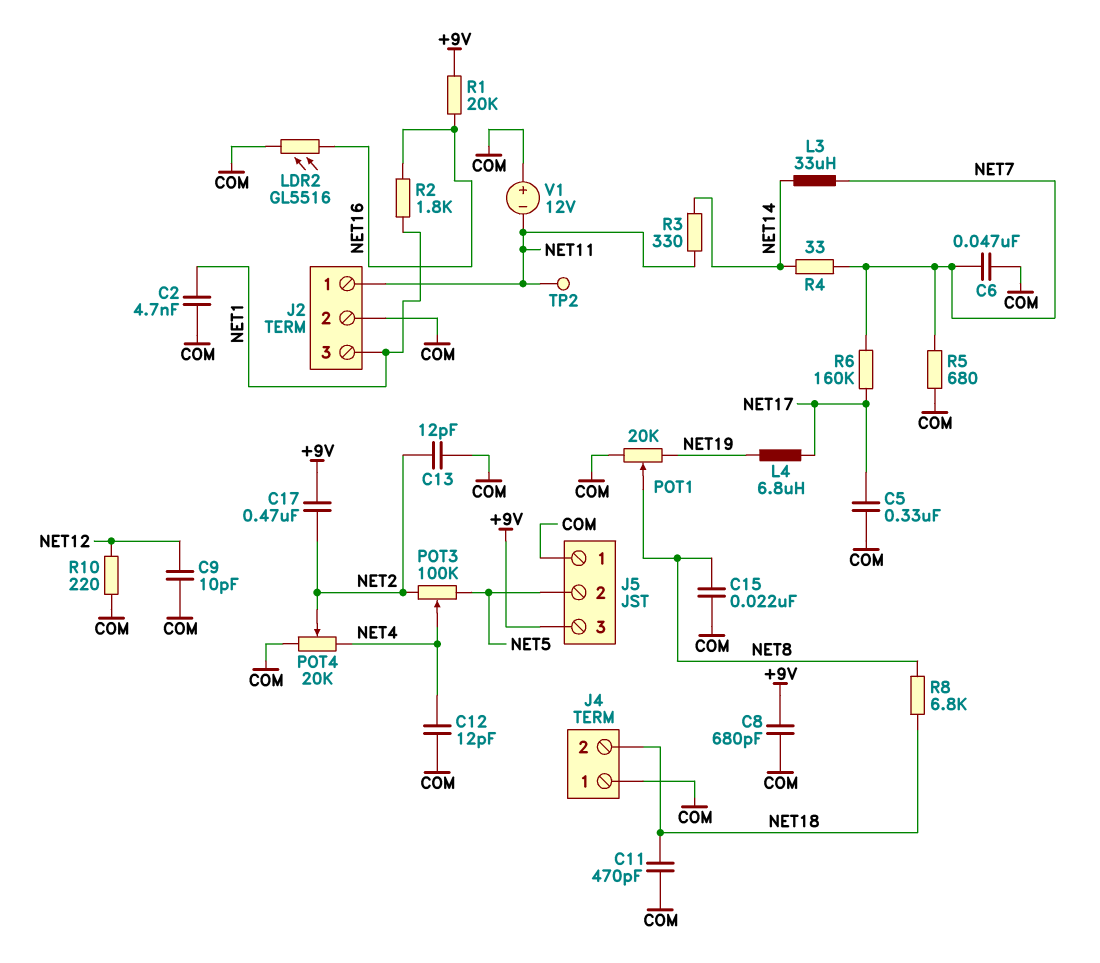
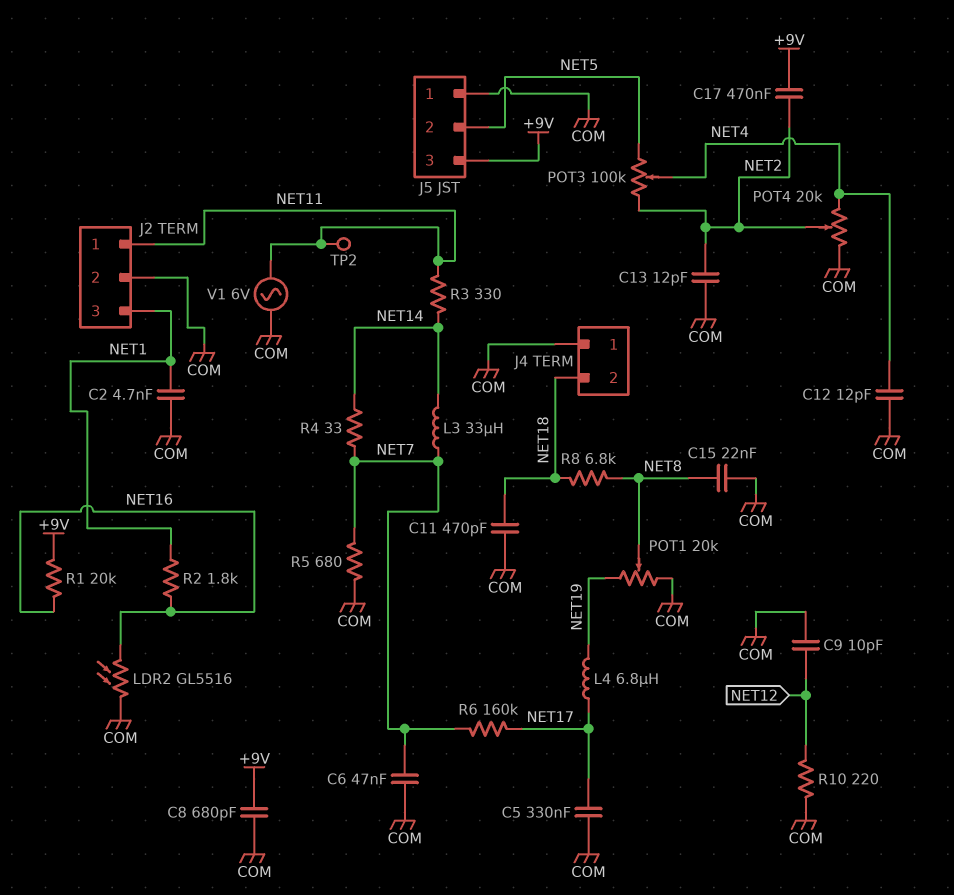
V1: 12V (plus COM, minus NET11) -> AC 6V (COM, NET11)

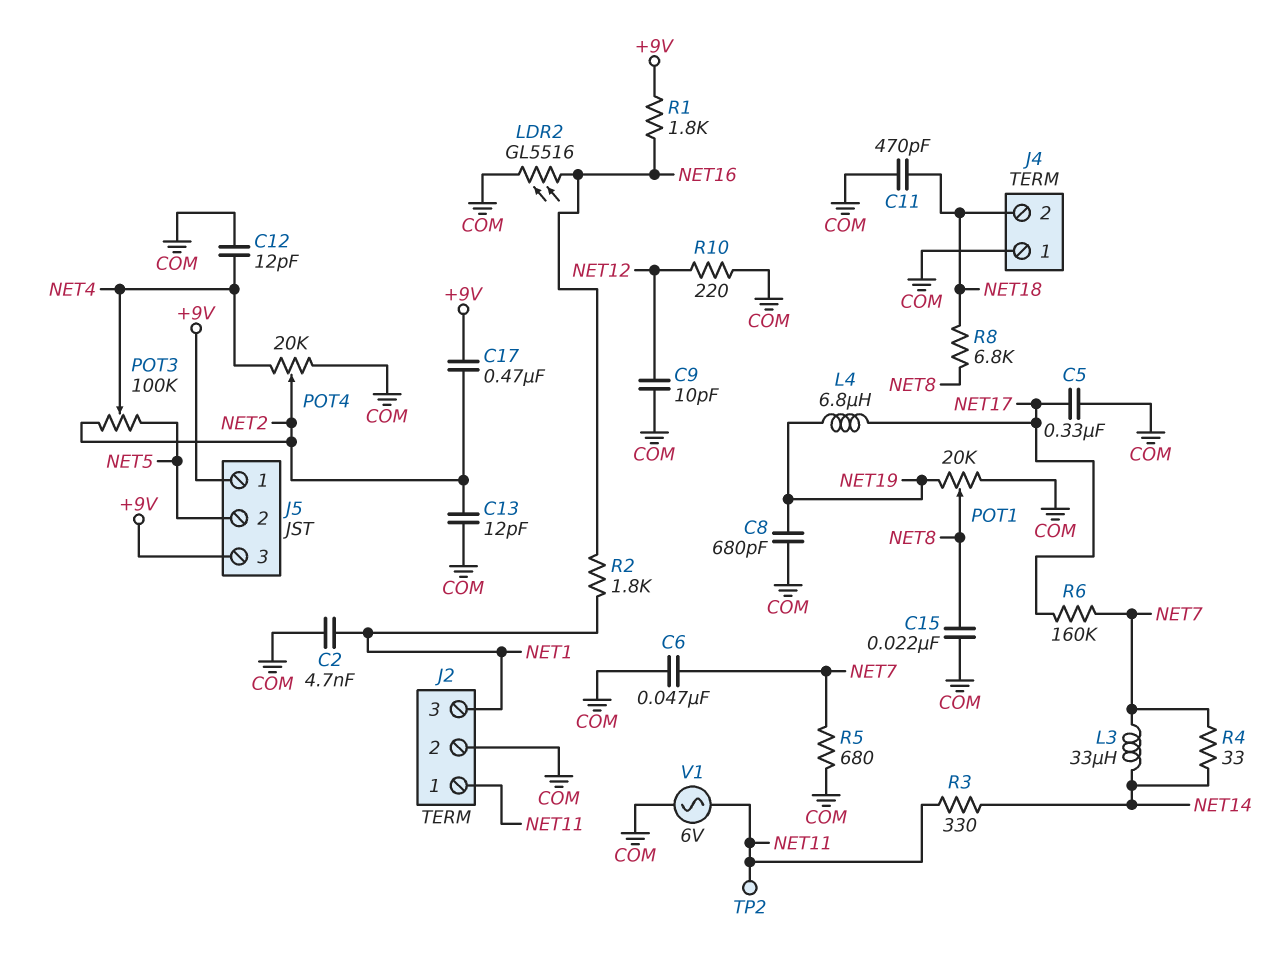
C8: 680pF (+9V, COM) -> 680pF (COM, NET19)
J5 pin 1: COM -> +9V
R1: 20k (+9V, NET16) -> 1.8k (+9V, NET16)

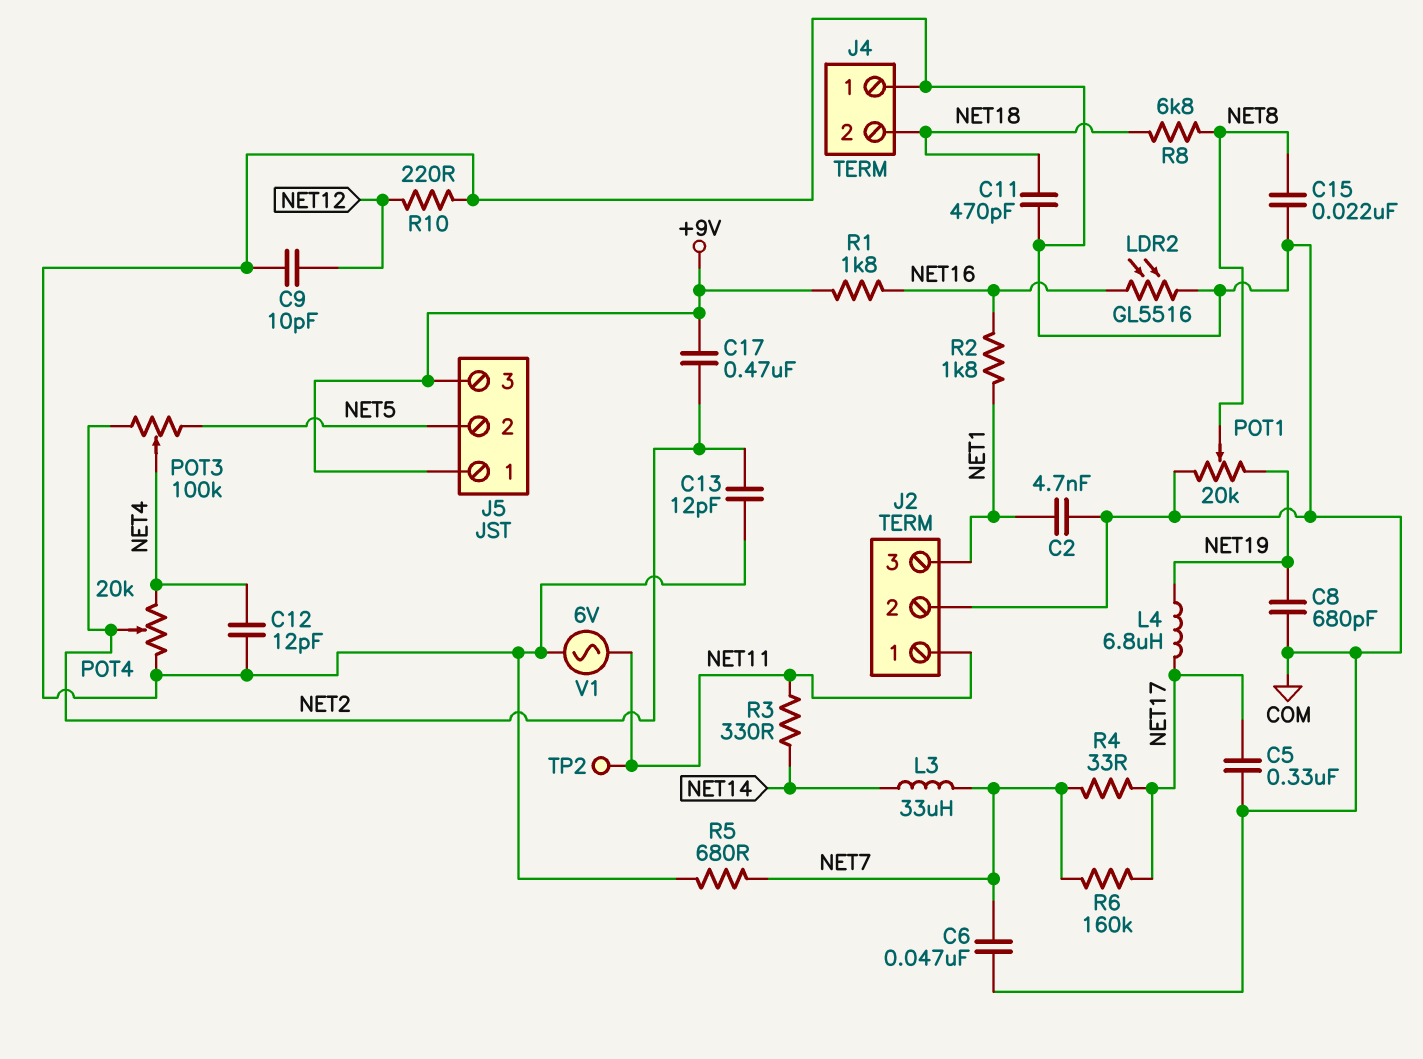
R4: 33 (NET7, NET14) -> 33 (NET7, NET17)

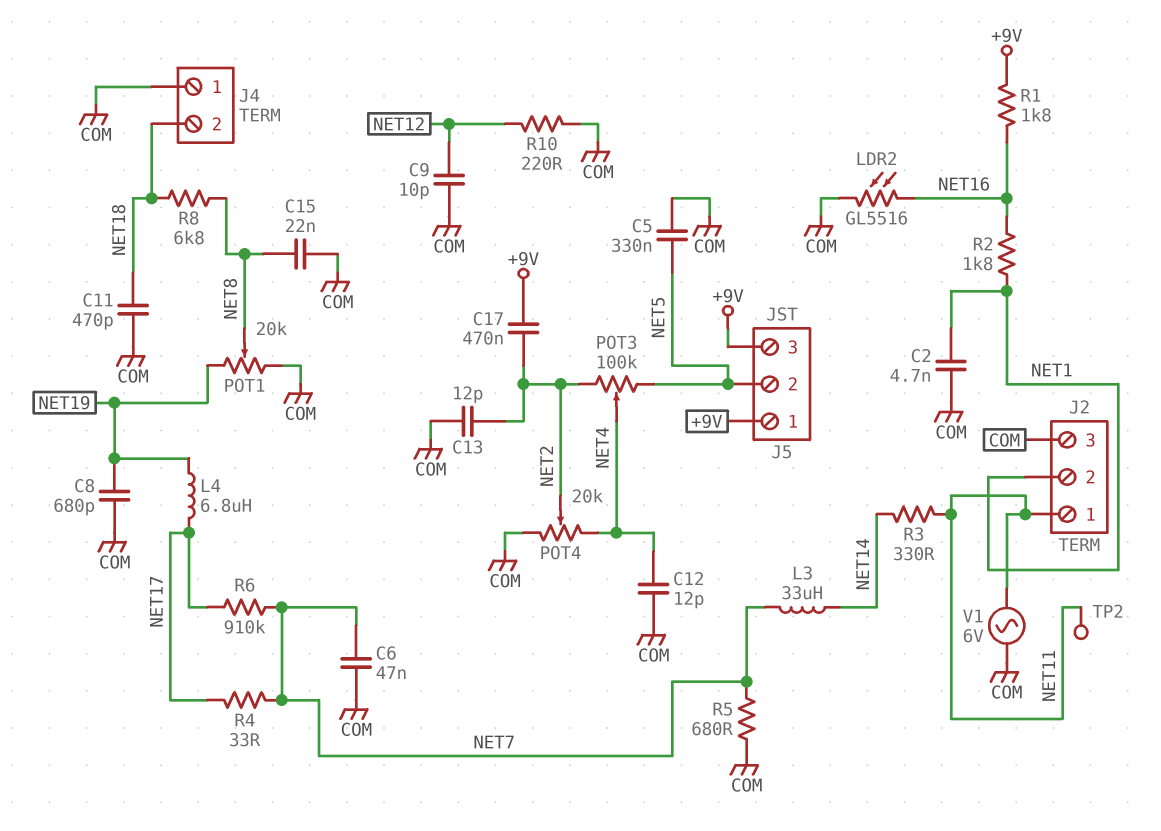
C5: 330nF (COM, NET17) -> 330nF (COM, NET5)
J2 pin 2: COM -> NET1
J2 pin 3: NET1 -> COM
R6: 160k (NET7, NET17) -> 910k (NET7, NET17)

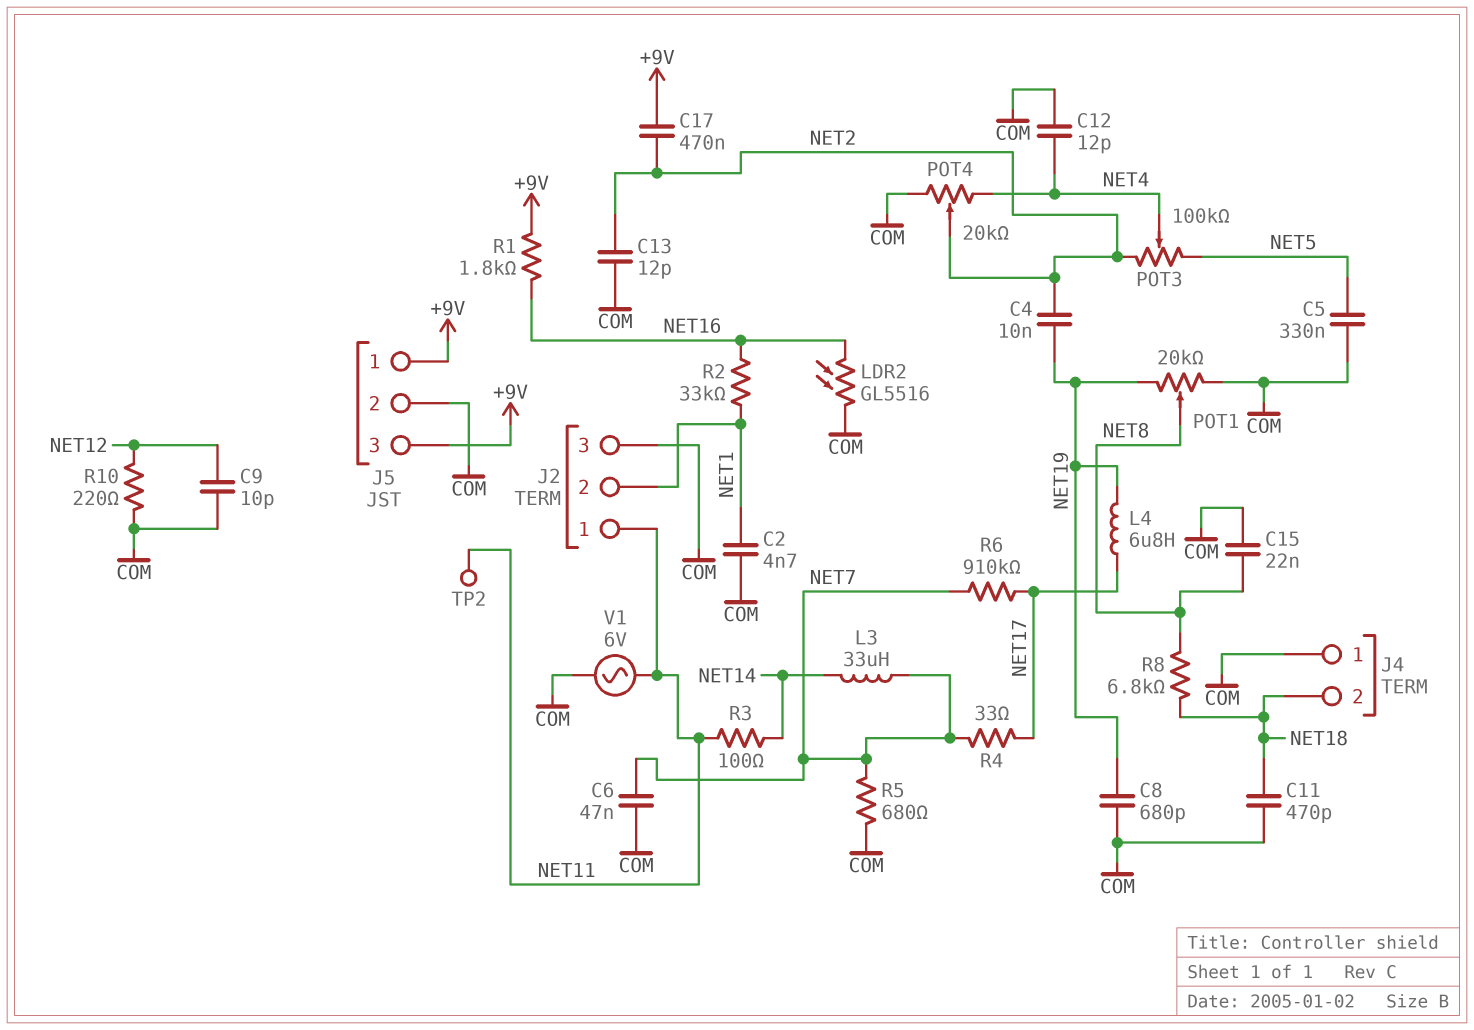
C4: none -> 10nF (NET2, NET19)
J5 pin 2: NET5 -> COM
R2: 1.8k (NET1, NET16) -> 33k (NET1, NET16)
R3: 330 (NET11, NET14) -> 100 (NET11, NET14)

